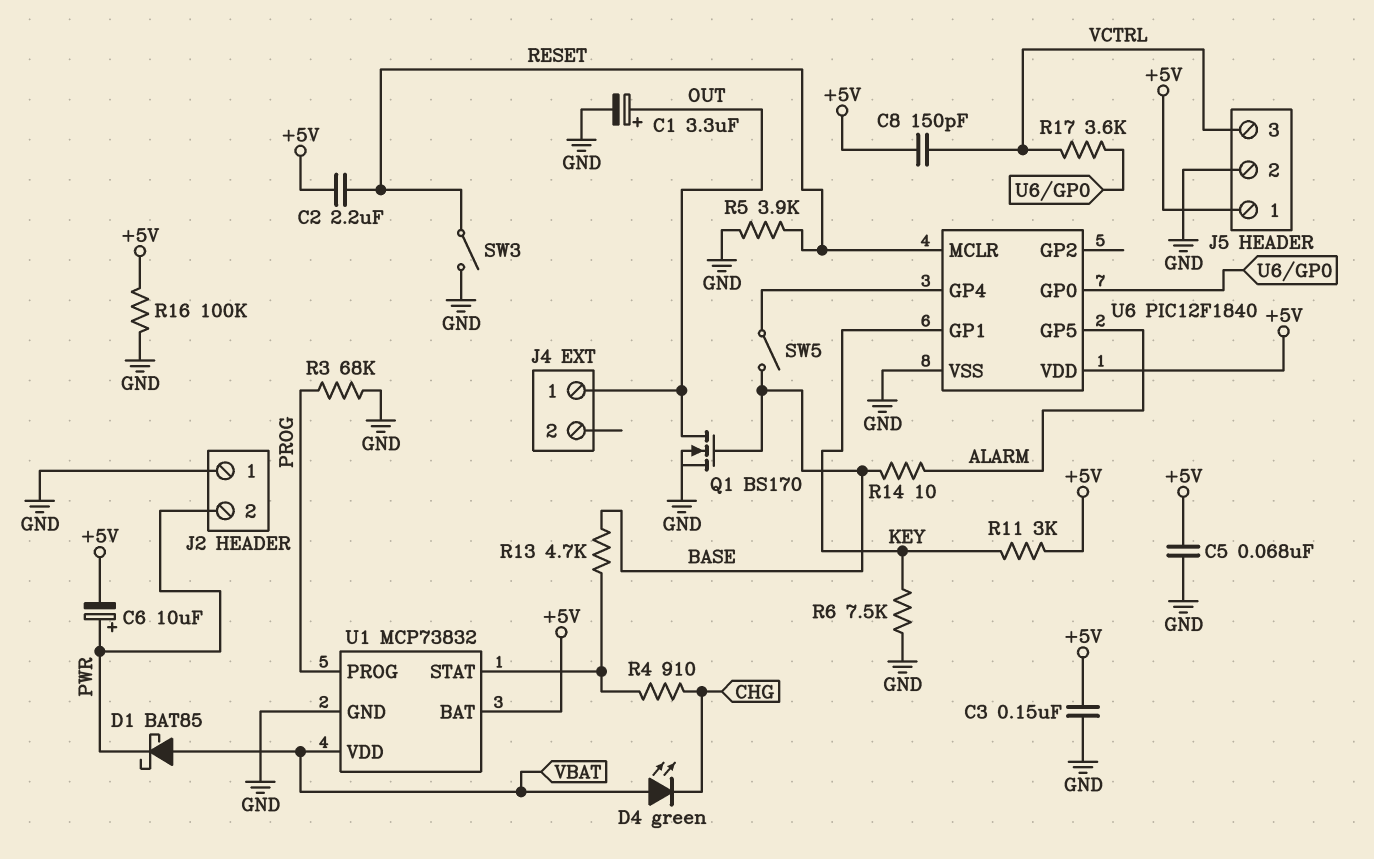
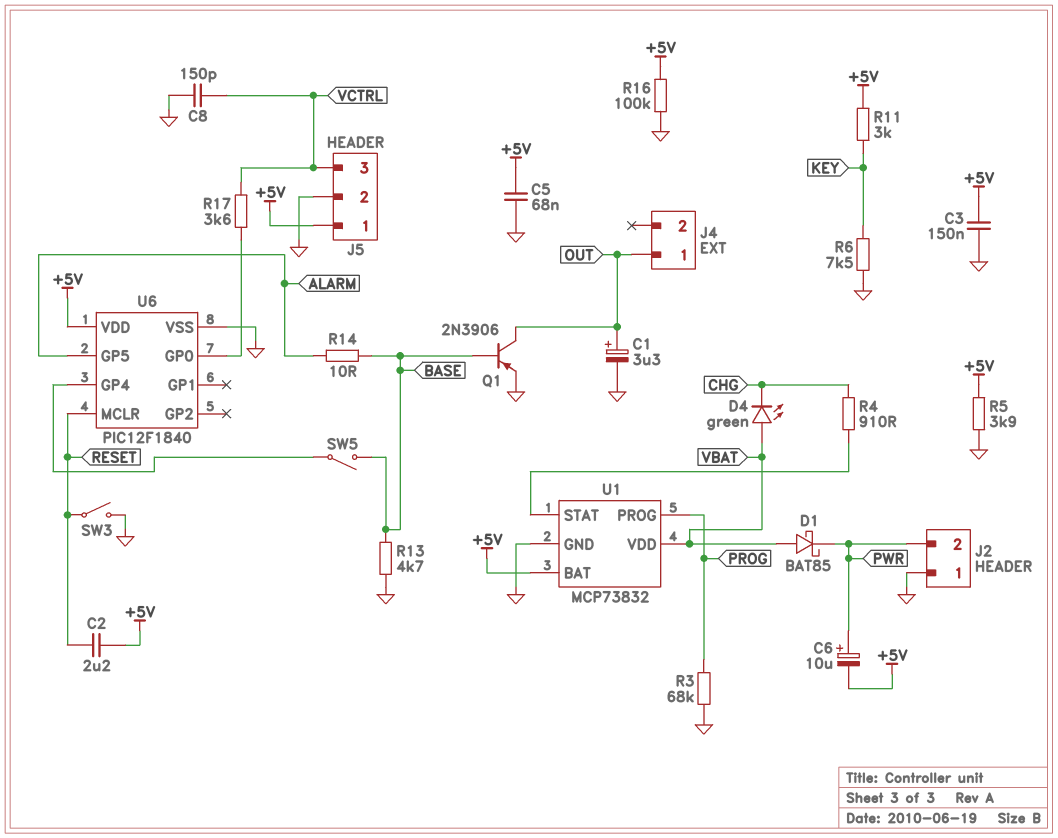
C8: 150pF (+5V, VCTRL) -> 150pF (GND, VCTRL)
Q1: NMOS BS170 (G BASE, D OUT, S GND) -> PNP 2N3906 (B BASE, C OUT, E GND)
R5: 3.9k (GND, RESET) -> 3.9k (+5V, GND)
R13: 4.7k (BASE, U1/STAT) -> 4.7k (BASE, GND)
U6 pin GP1: KEY -> none

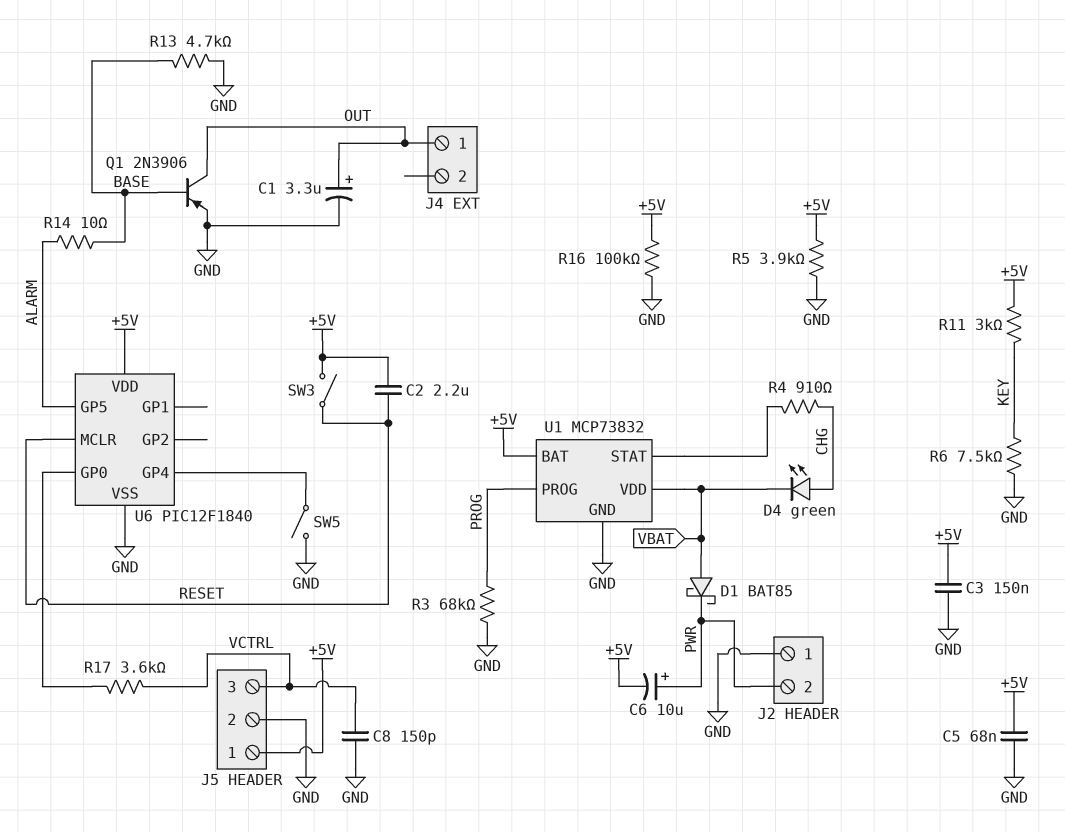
D4: LED green (A VBAT, K CHG) -> LED green (A CHG, K VBAT)
SW3: switch (GND, RESET) -> switch (+5V, RESET)
SW5: switch (BASE, U6/GP4) -> switch (GND, U6/GP4)

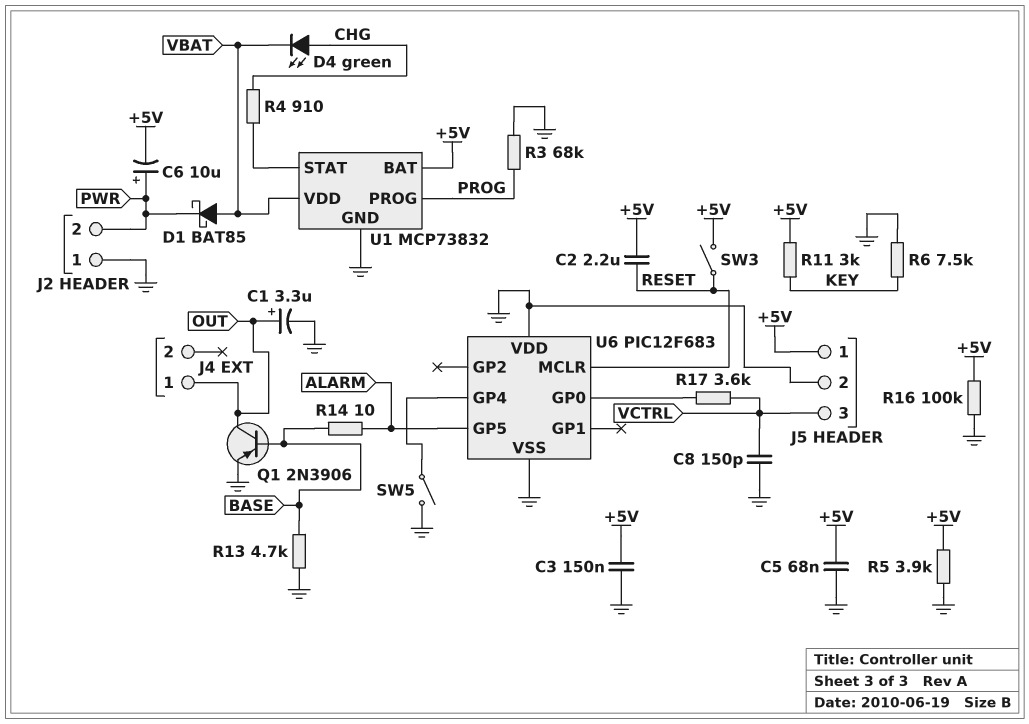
U6: PIC12F1840 -> PIC12F683
U6 pin VDD: +5V -> GND

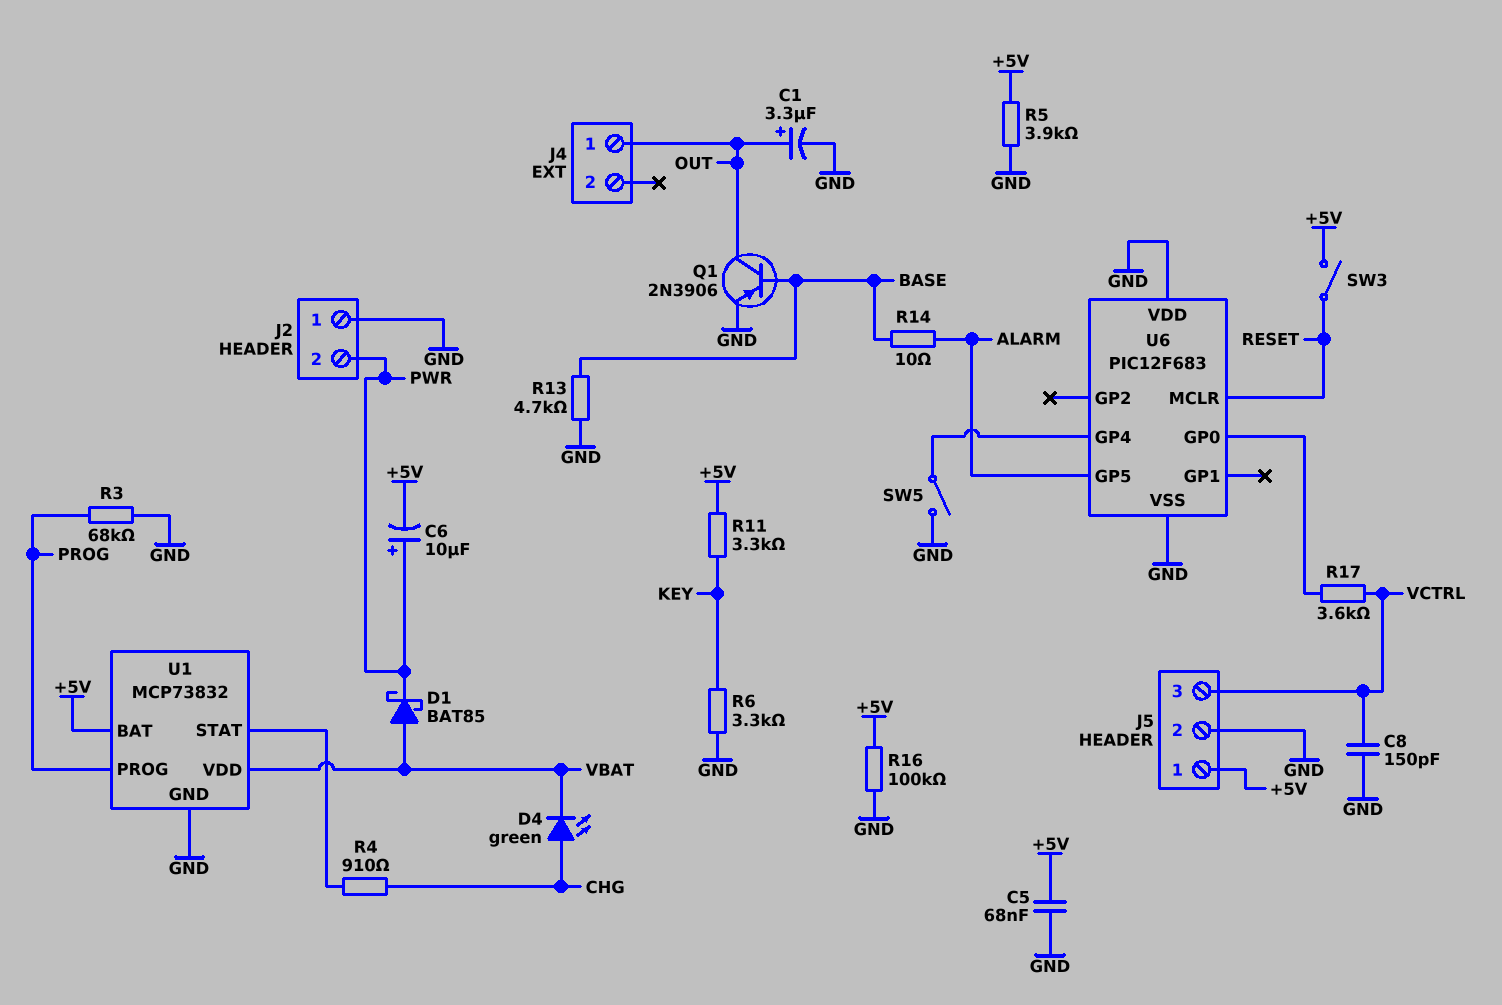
C2: 2.2uF (+5V, RESET) -> none
C3: 150nF (+5V, GND) -> none
R6: 7.5k (GND, KEY) -> 3.3k (GND, KEY)
R11: 3k (+5V, KEY) -> 3.3k (+5V, KEY)

